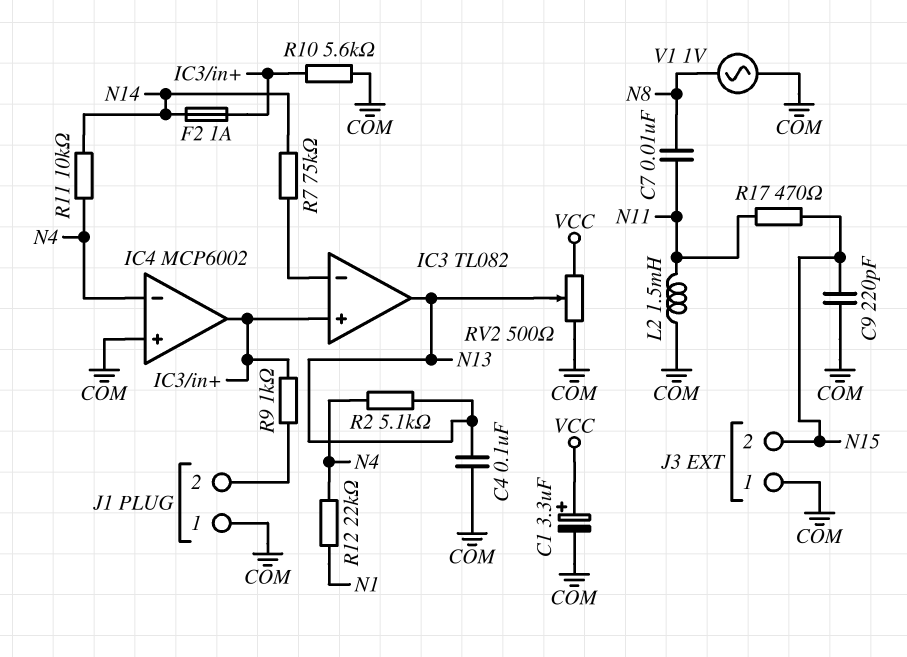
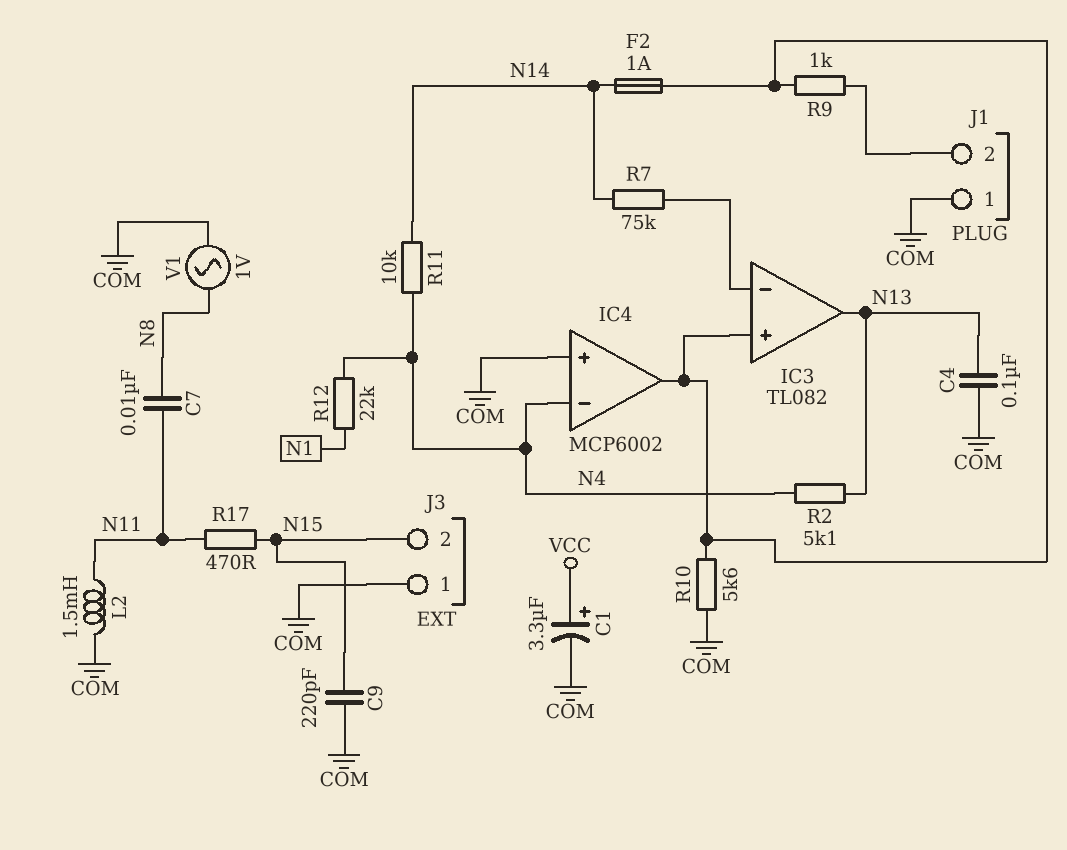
RV2: 500 (COM, VCC, wiper N13) -> none

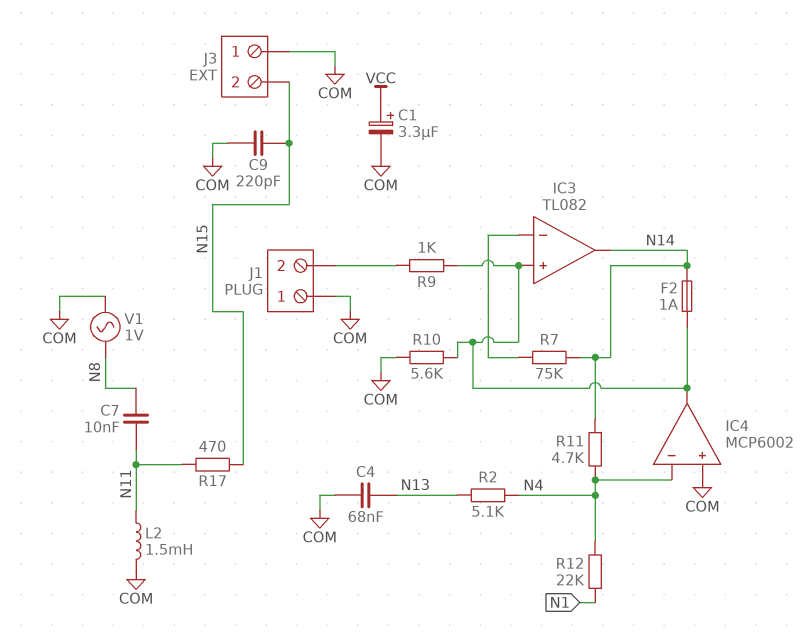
C4: 100nF (COM, N13) -> 68nF (COM, N13)
IC3 pin out: N13 -> N14
R11: 10k (N4, N14) -> 4.7k (N4, N14)

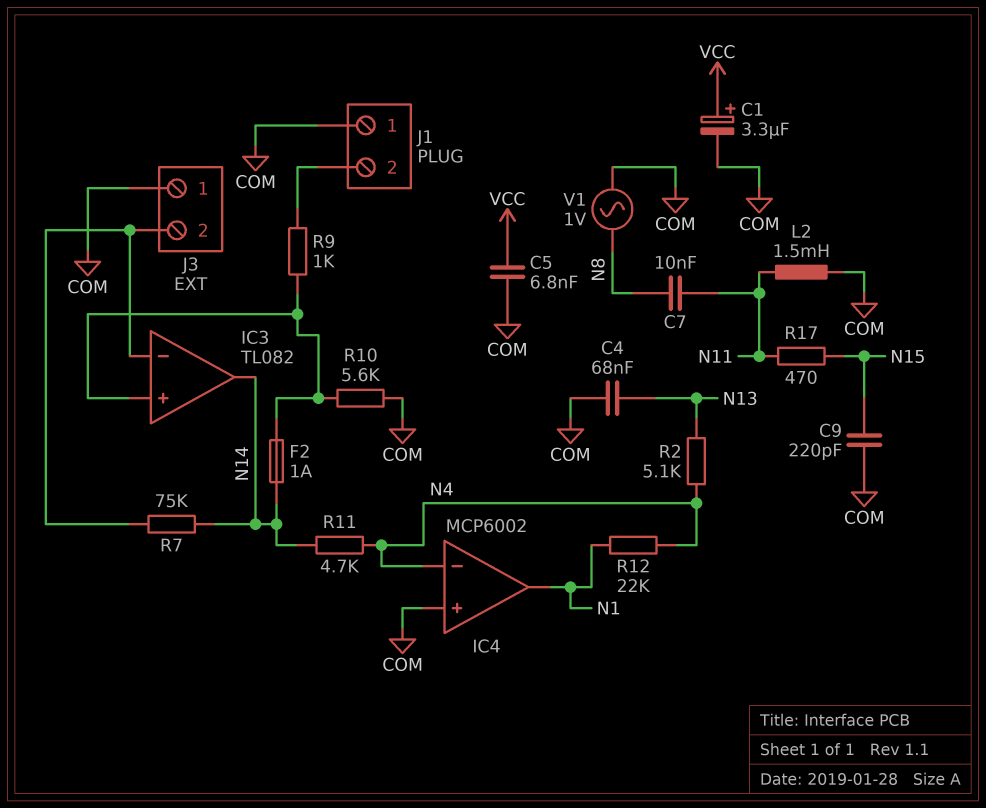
C5: none -> 6.8nF (COM, VCC)
IC4 pin out: IC3/in+ -> N1
J3 pin 2: N15 -> IC3/in-

